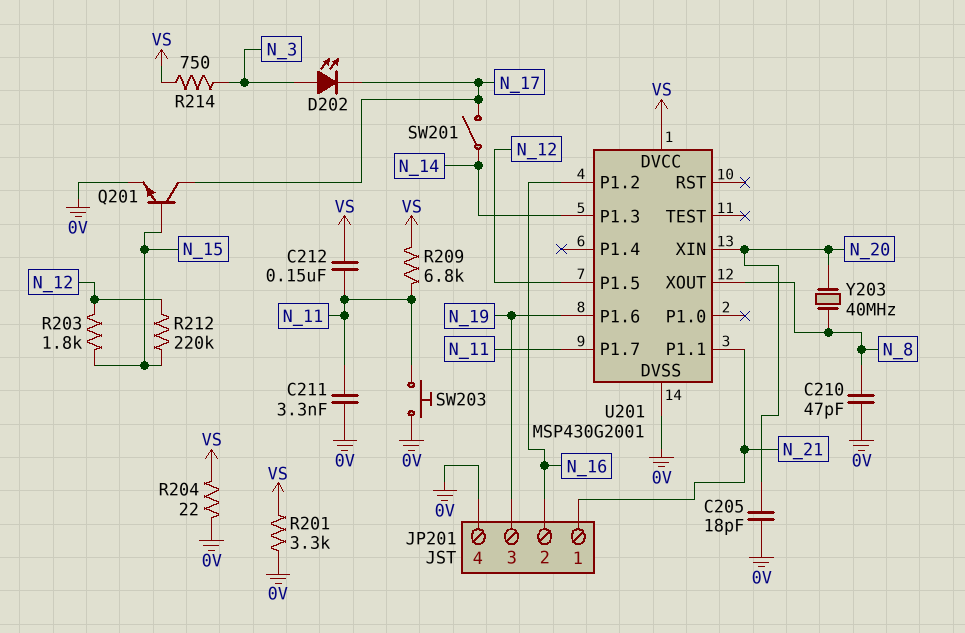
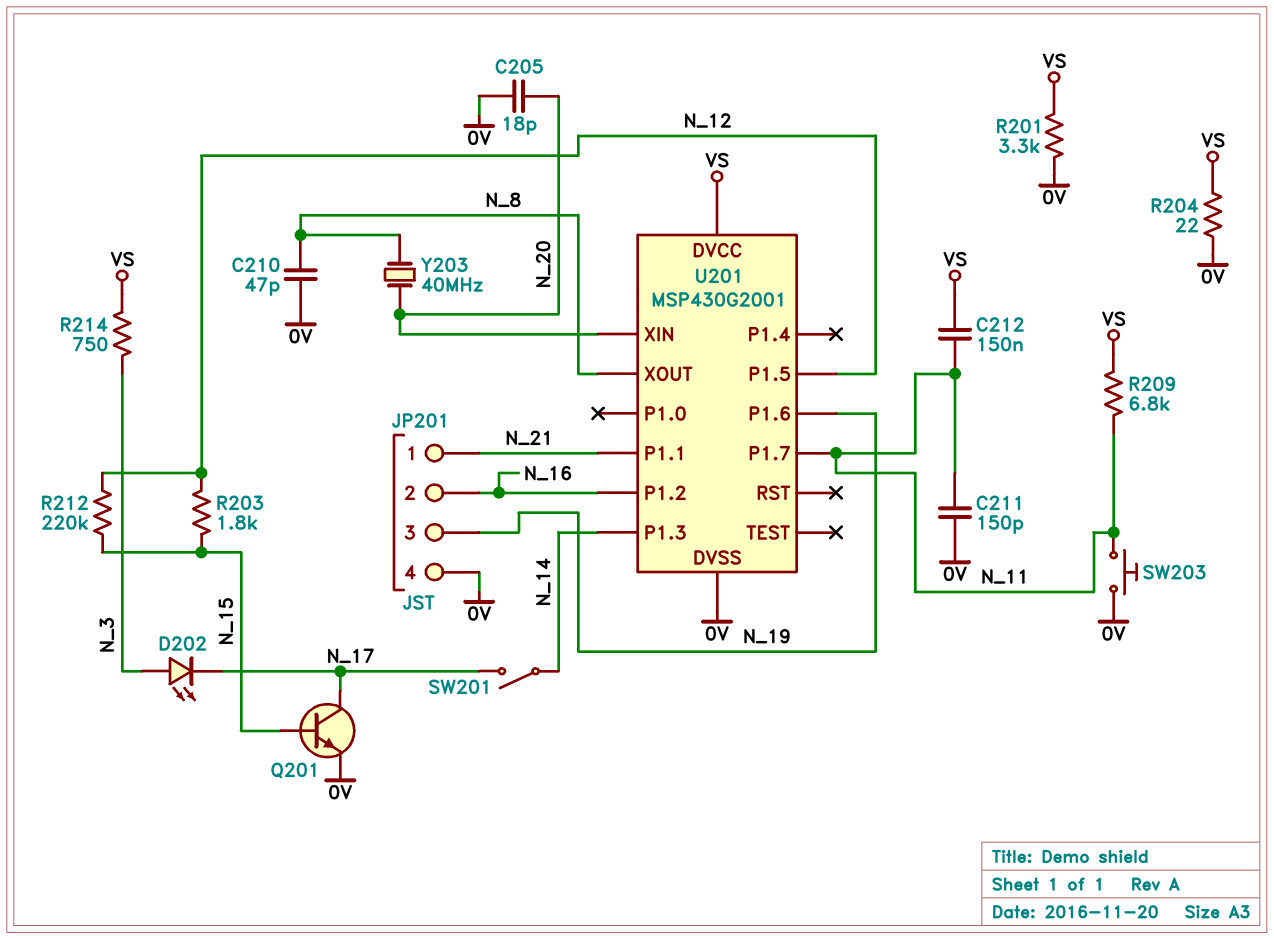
C211: 3.3nF (0V, N_11) -> 150pF (0V, N_11)

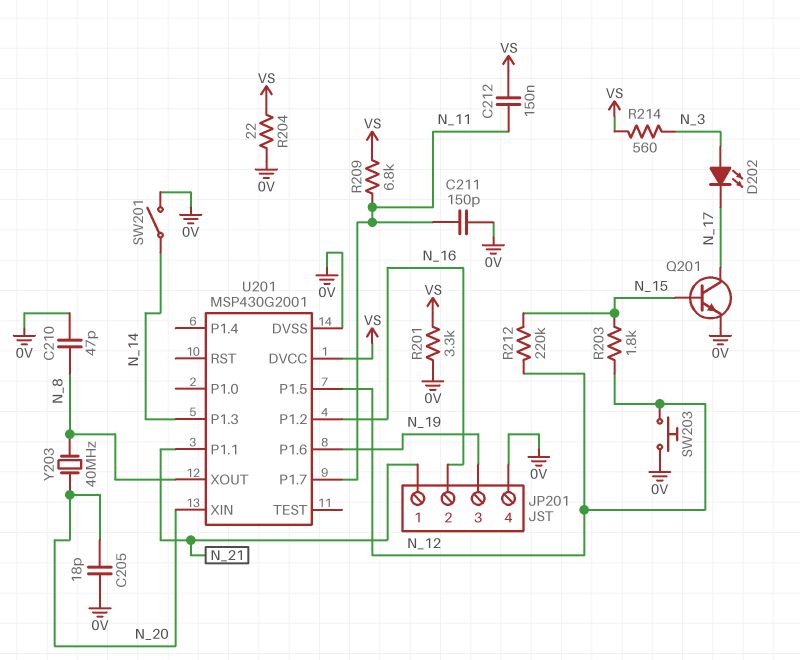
R214: 750 (N_3, VS) -> 560 (N_3, VS)
SW201: switch (N_14, N_17) -> switch (0V, N_14)
SW203: button (0V, N_11) -> button (0V, N_12)

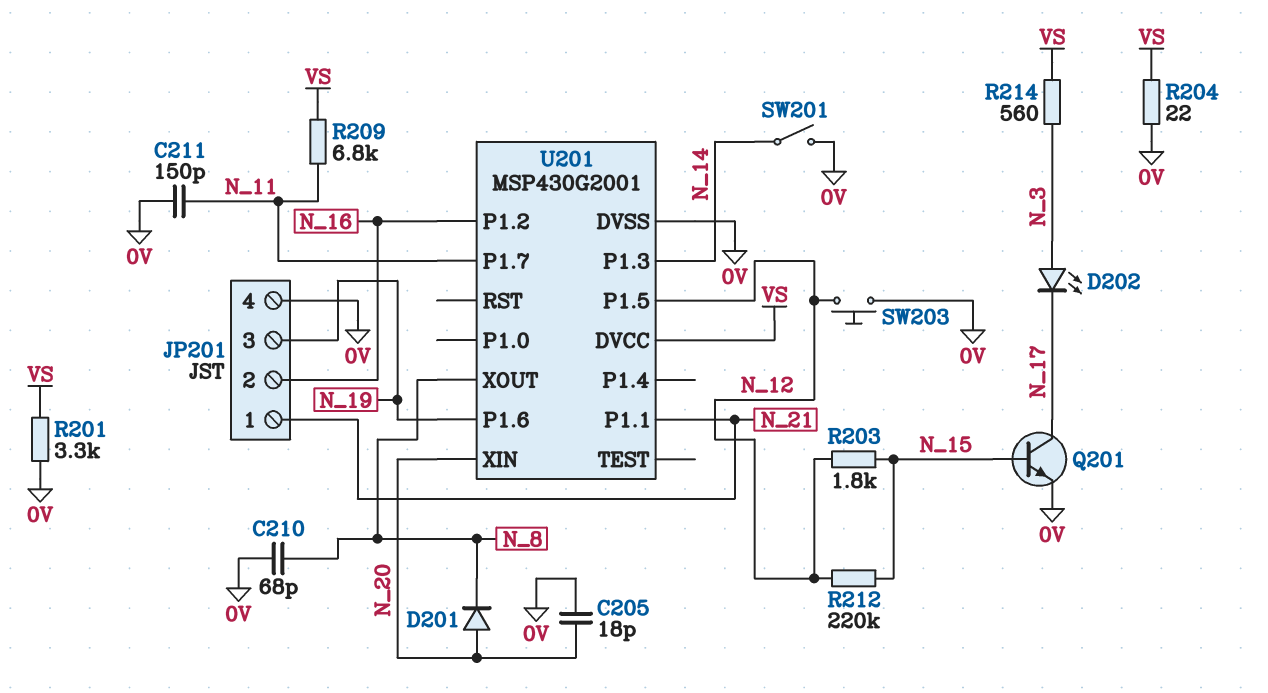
C210: 47pF (0V, N_8) -> 68pF (0V, N_8)
C212: 150nF (N_11, VS) -> none
D201: none -> diode (A N_20, K N_8)
Y203: 40MHz (N_8, N_20) -> none

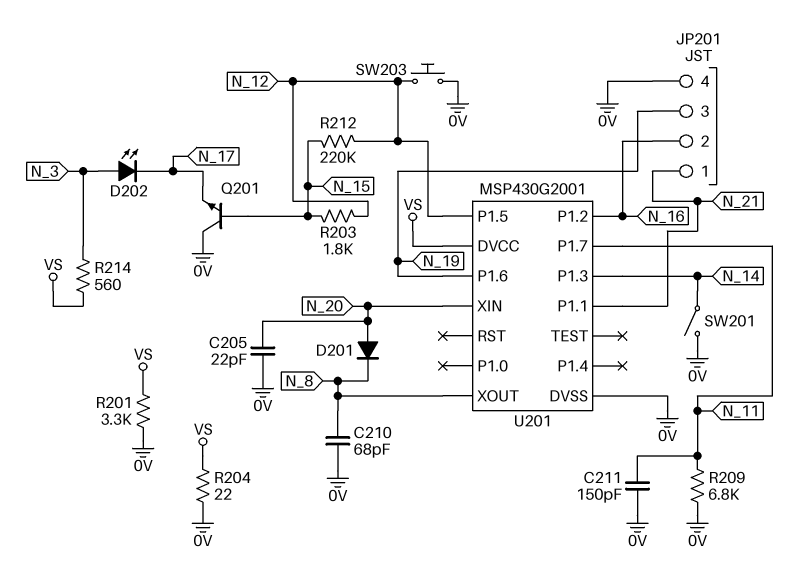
C205: 18pF (0V, N_20) -> 22pF (0V, N_20)
Q201: NPN (B N_15, C N_17, E 0V) -> NPN (B N_15, C 0V, E N_17)
R209: 6.8k (N_11, VS) -> 6.8k (0V, N_11)

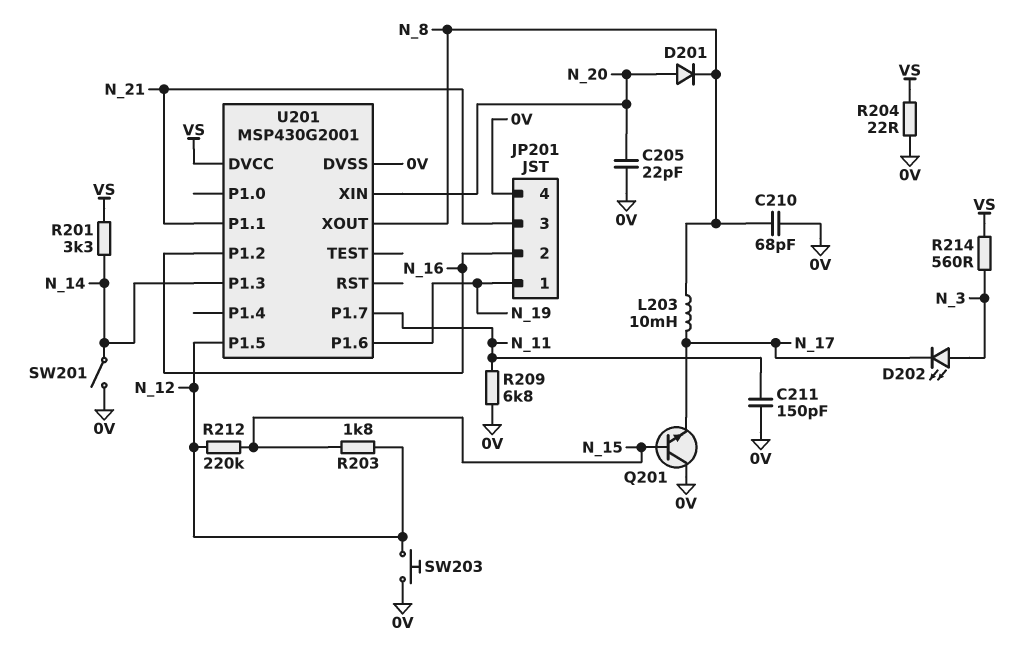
JP201 pin 1: N_21 -> N_19
JP201 pin 3: N_19 -> N_21
L203: none -> 10mH (N_8, N_17)
R201: 3.3k (0V, VS) -> 3.3k (N_14, VS)

